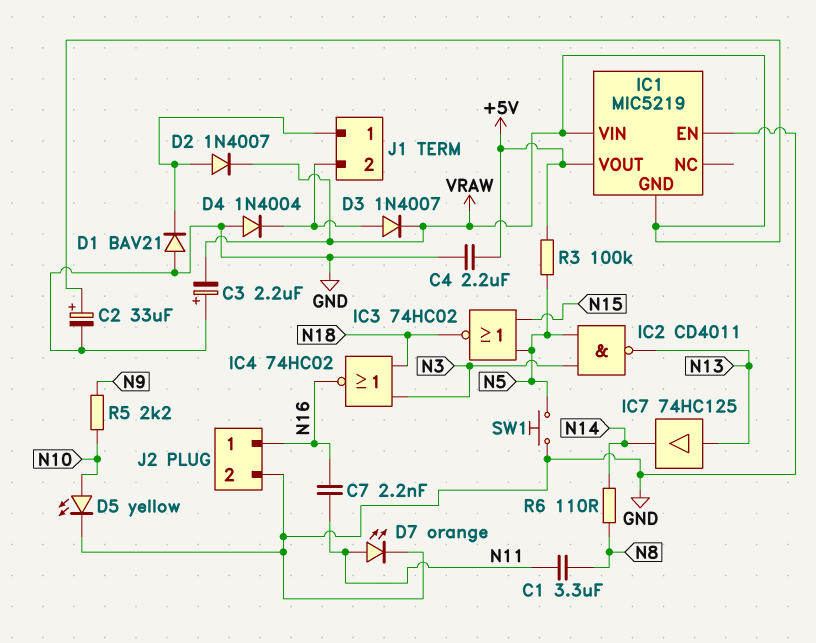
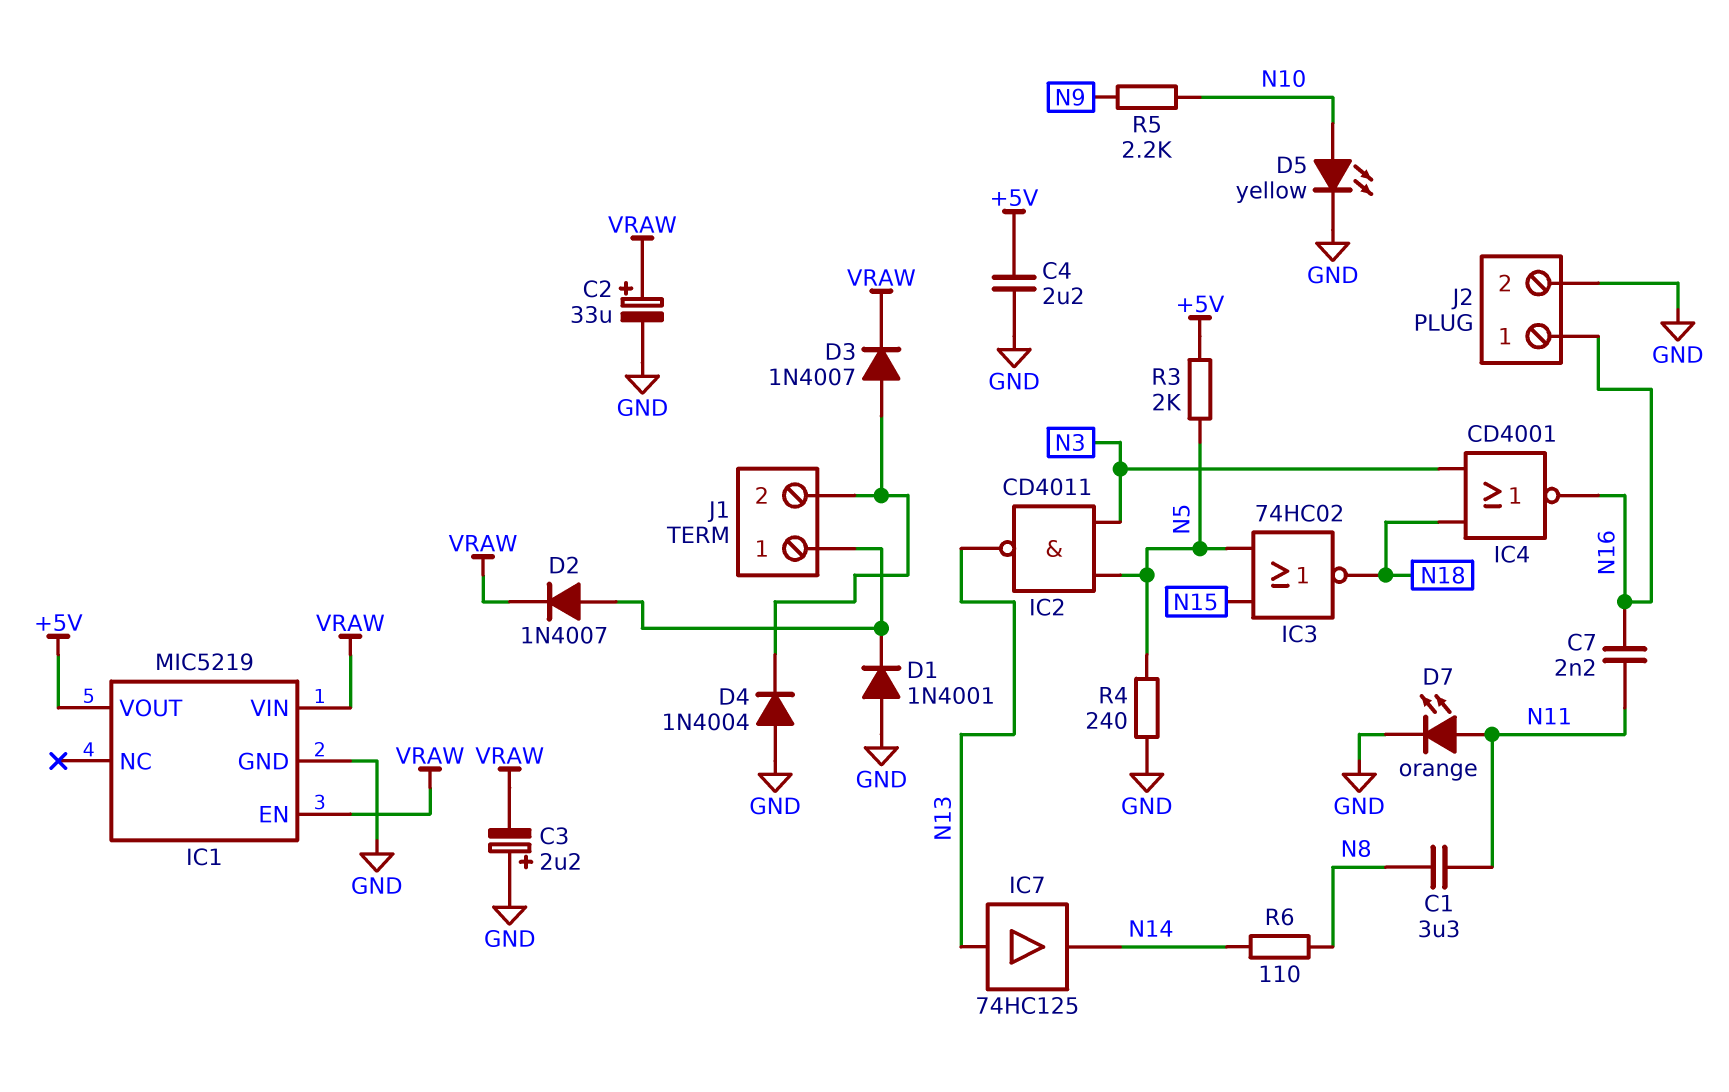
D1: diode BAV21 (A GND, K J1/1) -> diode 1N4001 (A GND, K J1/1)
IC1 pin EN: GND -> VRAW
IC1 pin GND: VRAW -> GND
IC4: NOR 74HC02 (in N3, in N18, out N16) -> NOR CD4001 (in N3, in N18, out N16)
R3: 100k (+5V, N5) -> 2k (+5V, N5)
R4: none -> 240 (GND, N5)
SW1: button (GND, N5) -> none

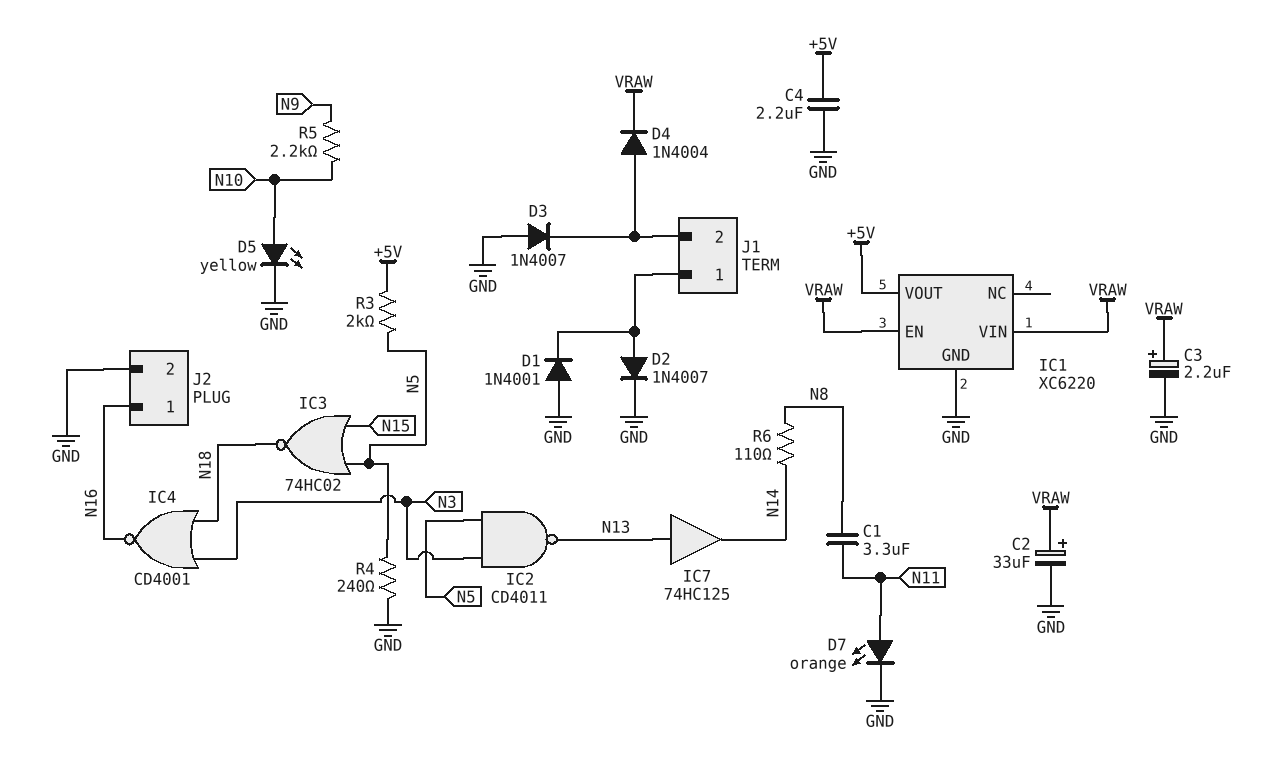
C3: 2.2uF (plus GND, minus VRAW) -> 2.2uF (plus VRAW, minus GND)
C7: 2.2nF (N11, N16) -> none
D2: diode 1N4007 (A J1/1, K VRAW) -> diode 1N4007 (A J1/1, K GND)
D3: diode 1N4007 (A J1/2, K VRAW) -> diode 1N4007 (A GND, K J1/2)
D4: diode 1N4004 (A GND, K J1/2) -> diode 1N4004 (A J1/2, K VRAW)
IC1: MIC5219 -> XC6220

